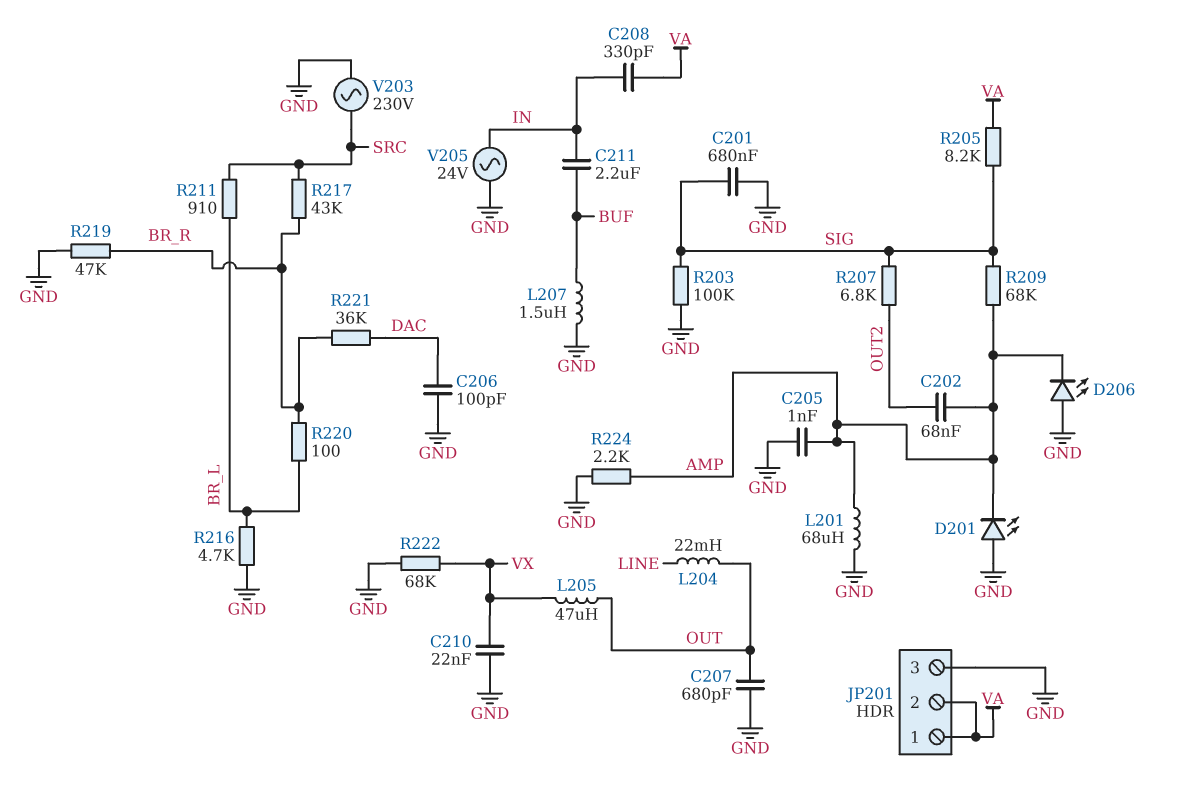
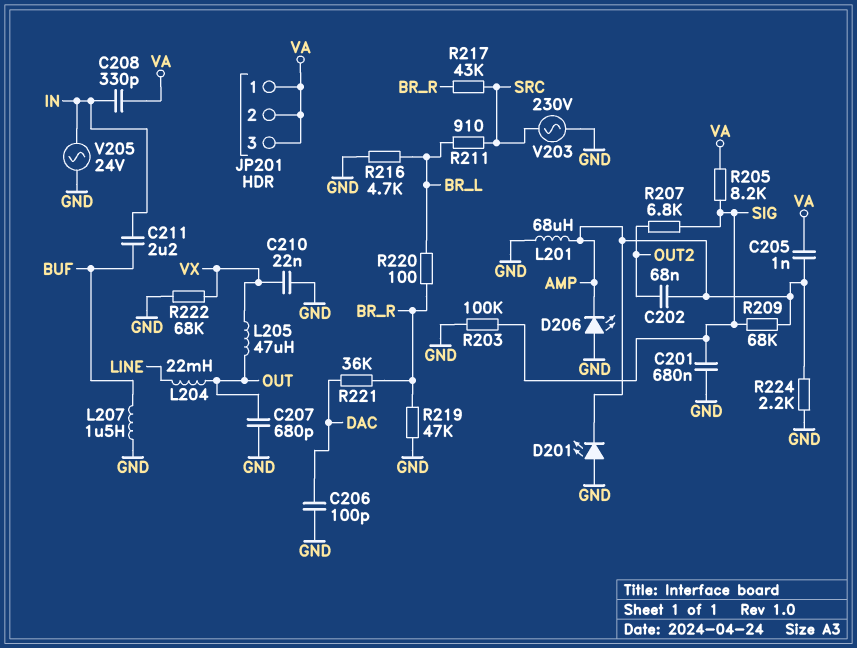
C205: 1nF (AMP, GND) -> 1nF (AMP, VA)
JP201 pin 3: GND -> VA

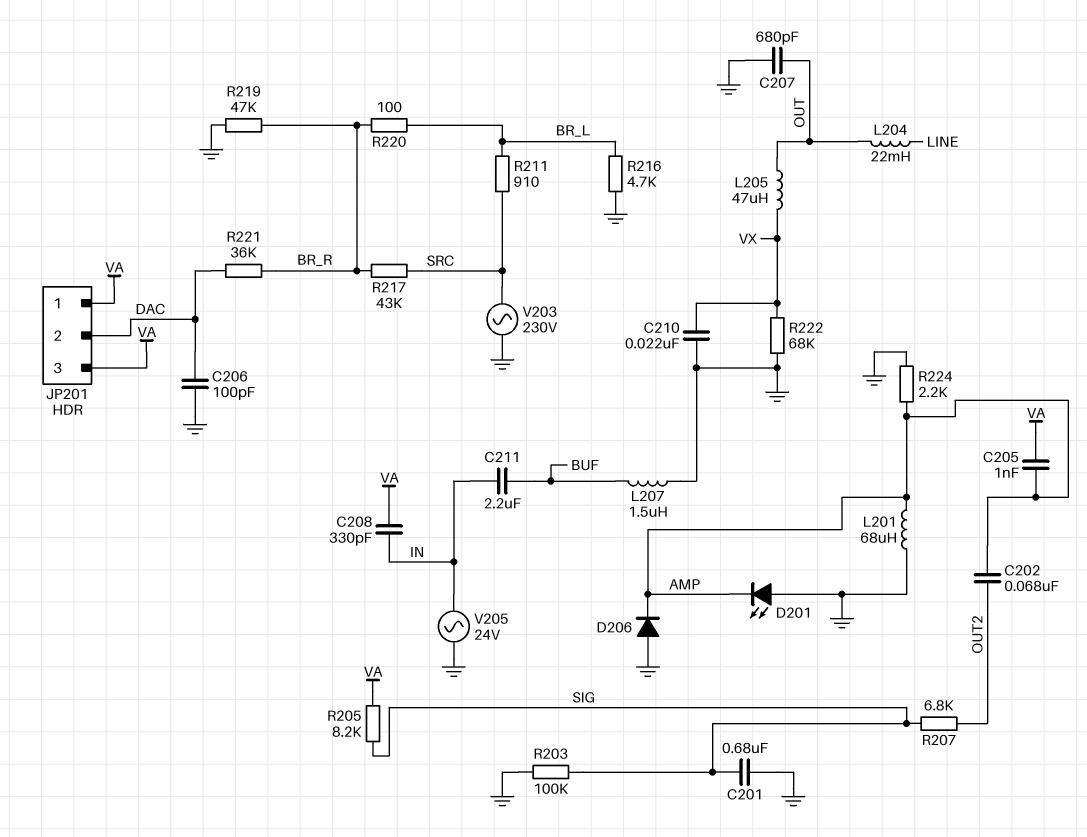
D206: LED (A GND, K AMP) -> diode (A GND, K AMP)
JP201 pin 2: VA -> DAC
R209: 68k (AMP, SIG) -> none

